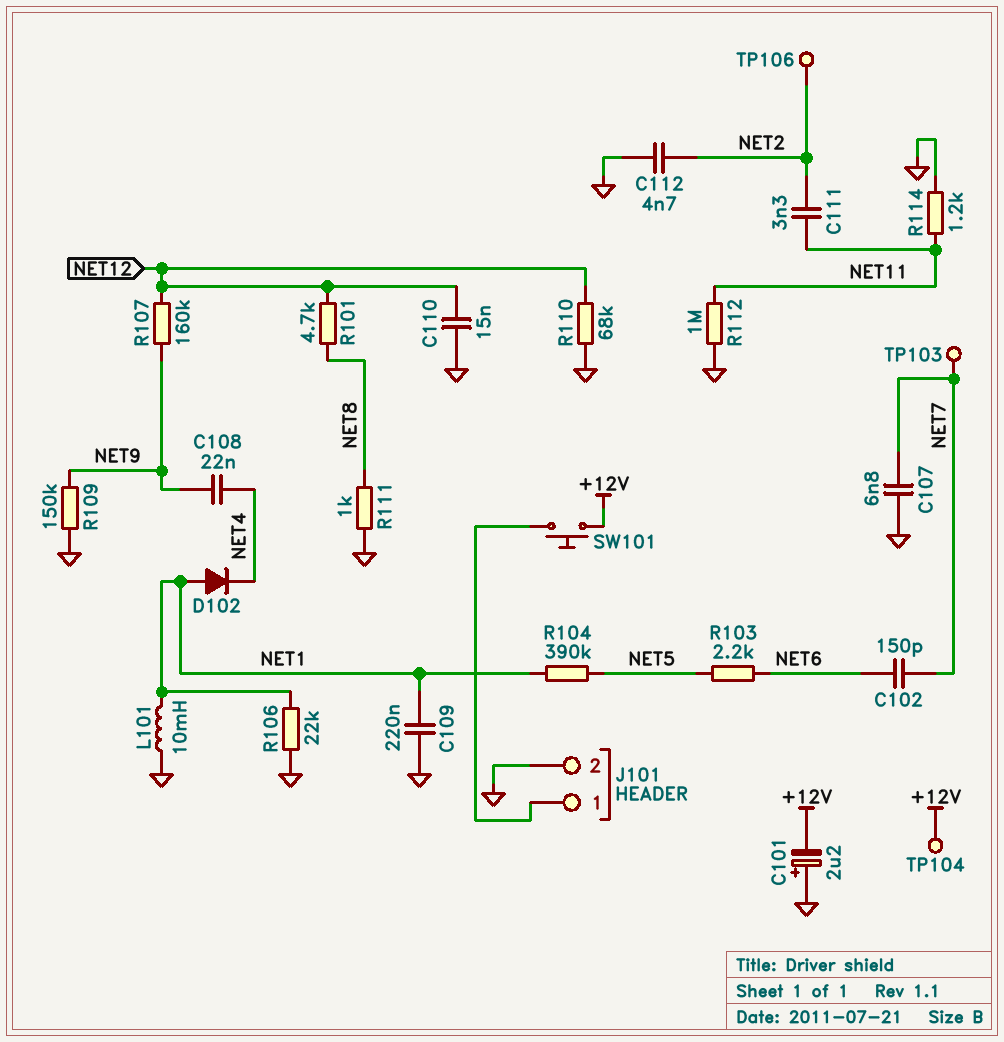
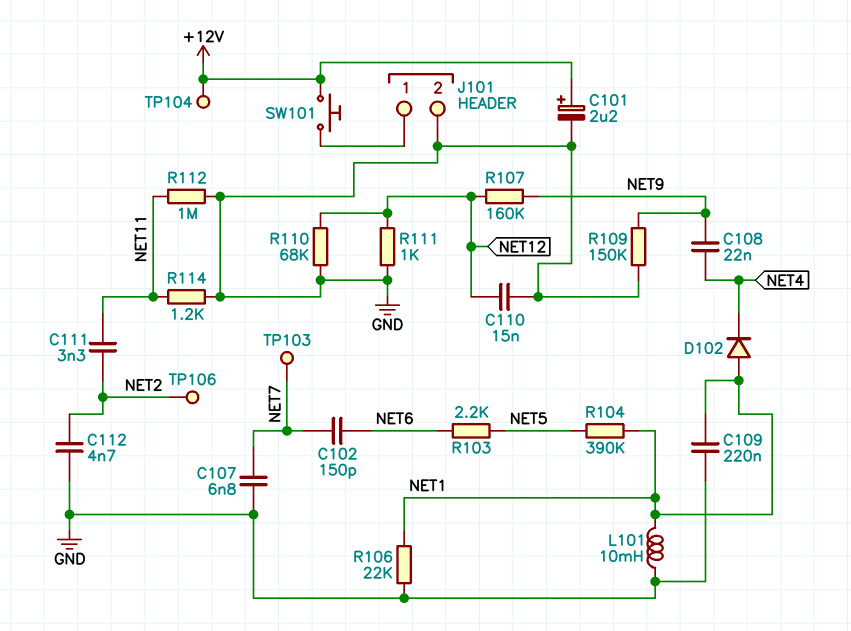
C101: 2.2uF (plus GND, minus +12V) -> 2.2uF (plus +12V, minus GND)
R101: 4.7k (NET8, NET12) -> none
R111: 1k (GND, NET8) -> 1k (GND, NET12)

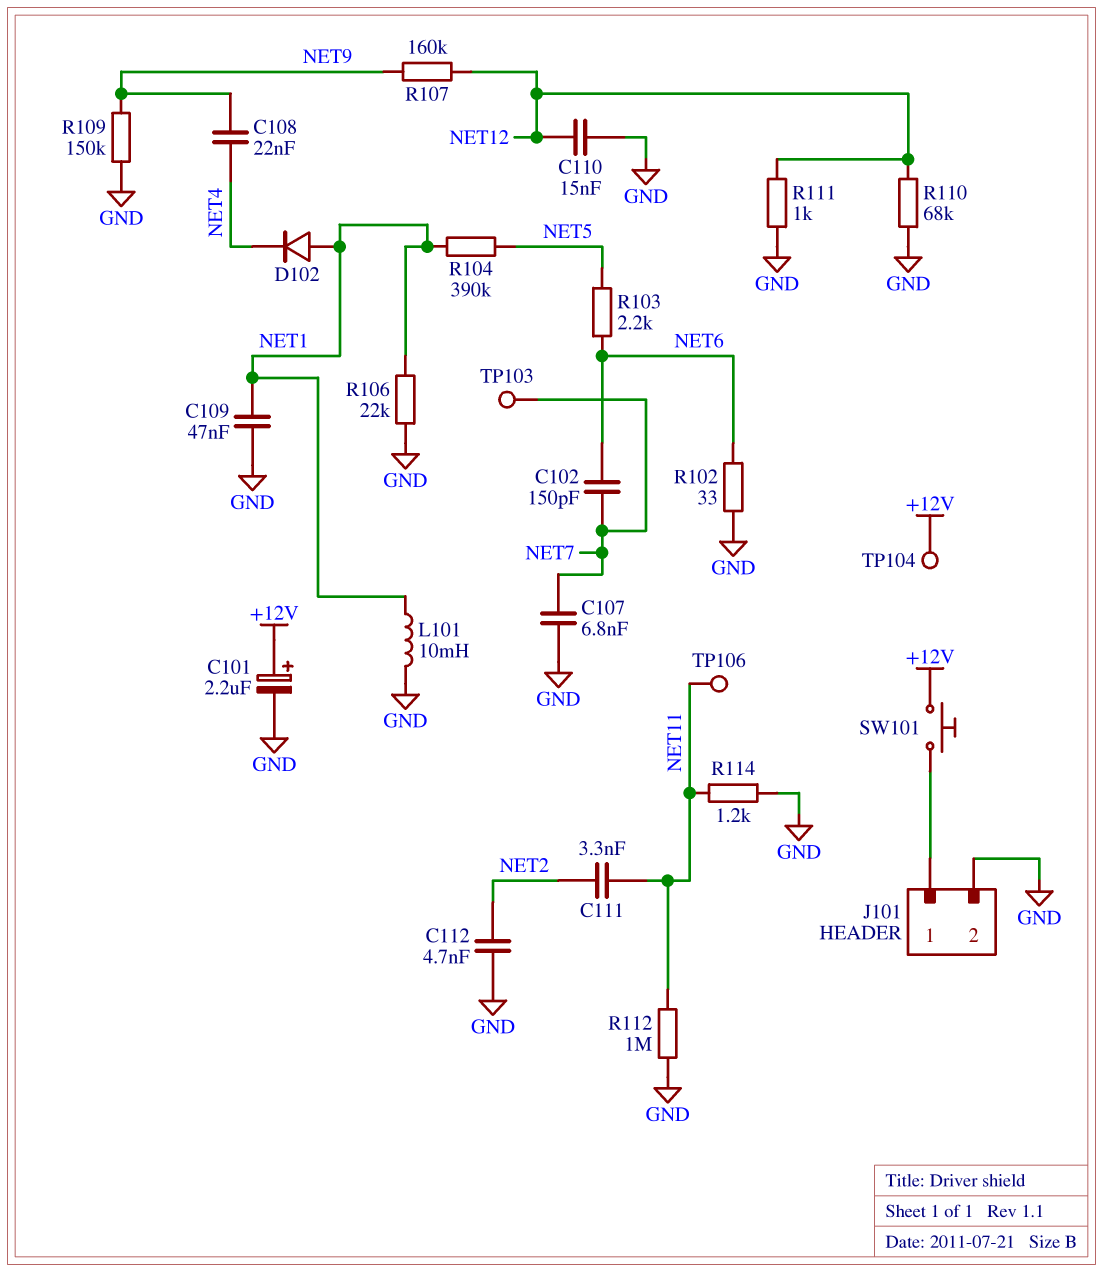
C109: 220nF (GND, NET1) -> 47nF (GND, NET1)
R102: none -> 33 (GND, NET6)
TP106: test point (NET2) -> test point (NET11)

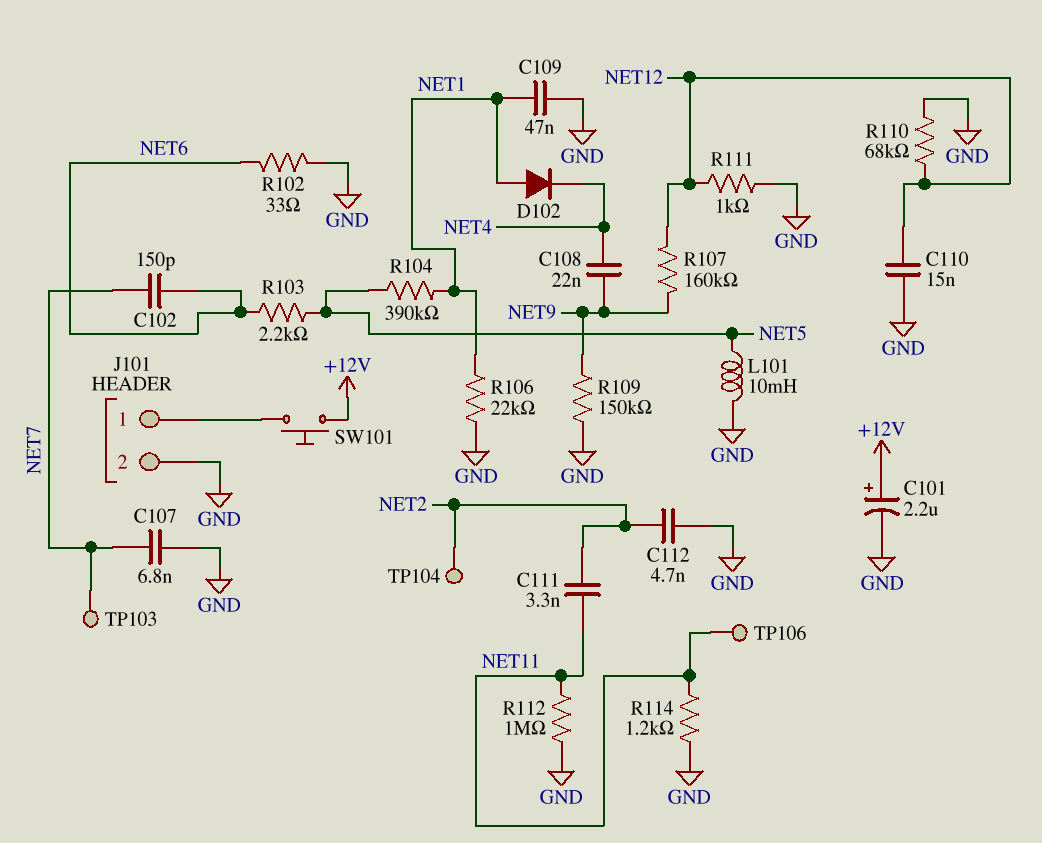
L101: 10mH (GND, NET1) -> 10mH (GND, NET5)
TP104: test point (+12V) -> test point (NET2)

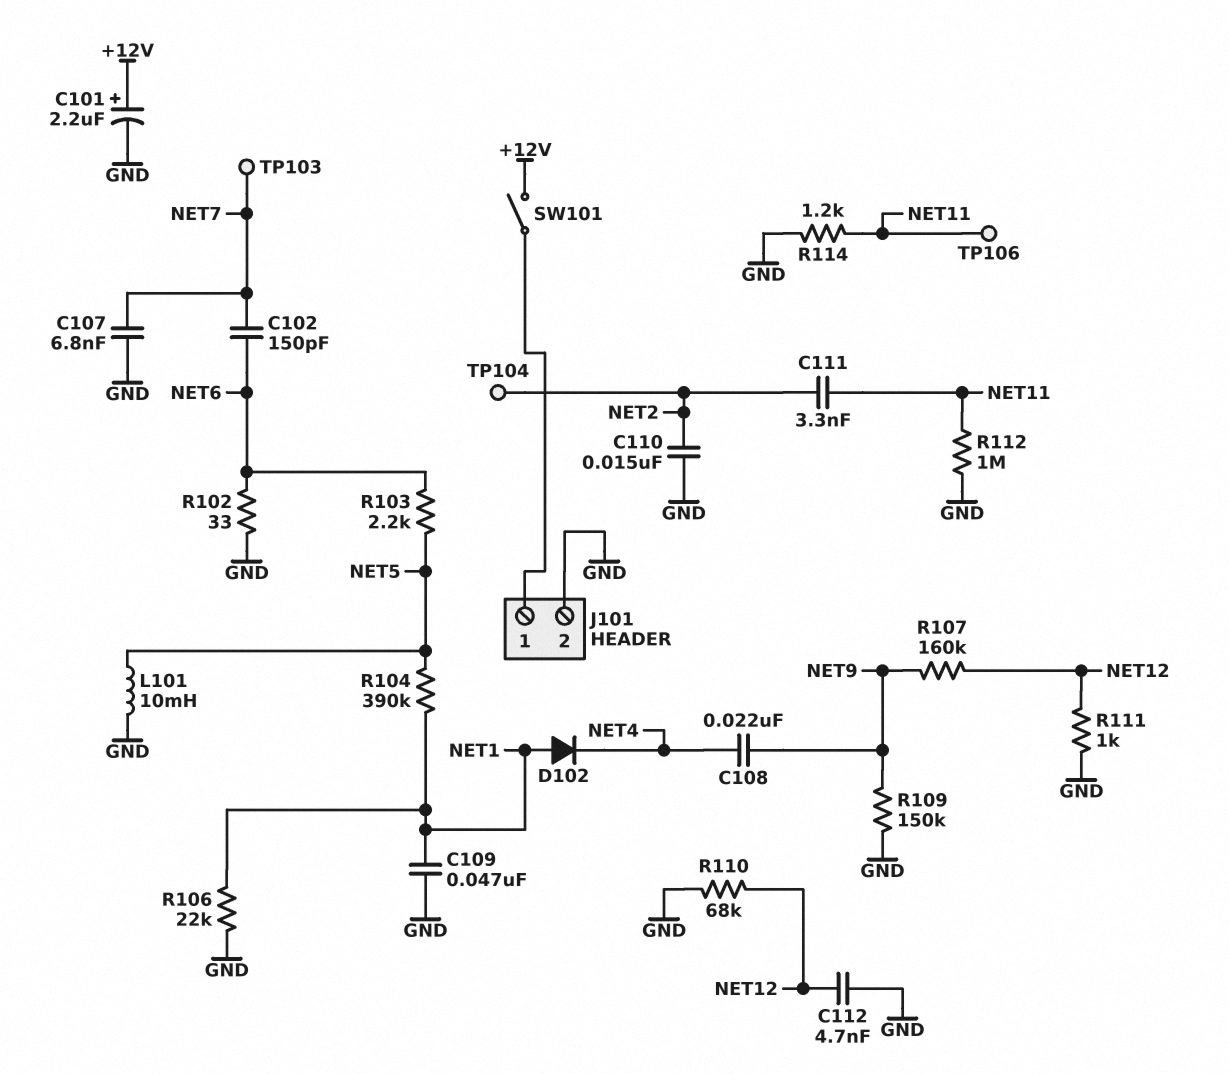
C110: 15nF (GND, NET12) -> 15nF (GND, NET2)
C112: 4.7nF (GND, NET2) -> 4.7nF (GND, NET12)
SW101: button (+12V, J101/1) -> switch (+12V, J101/1)

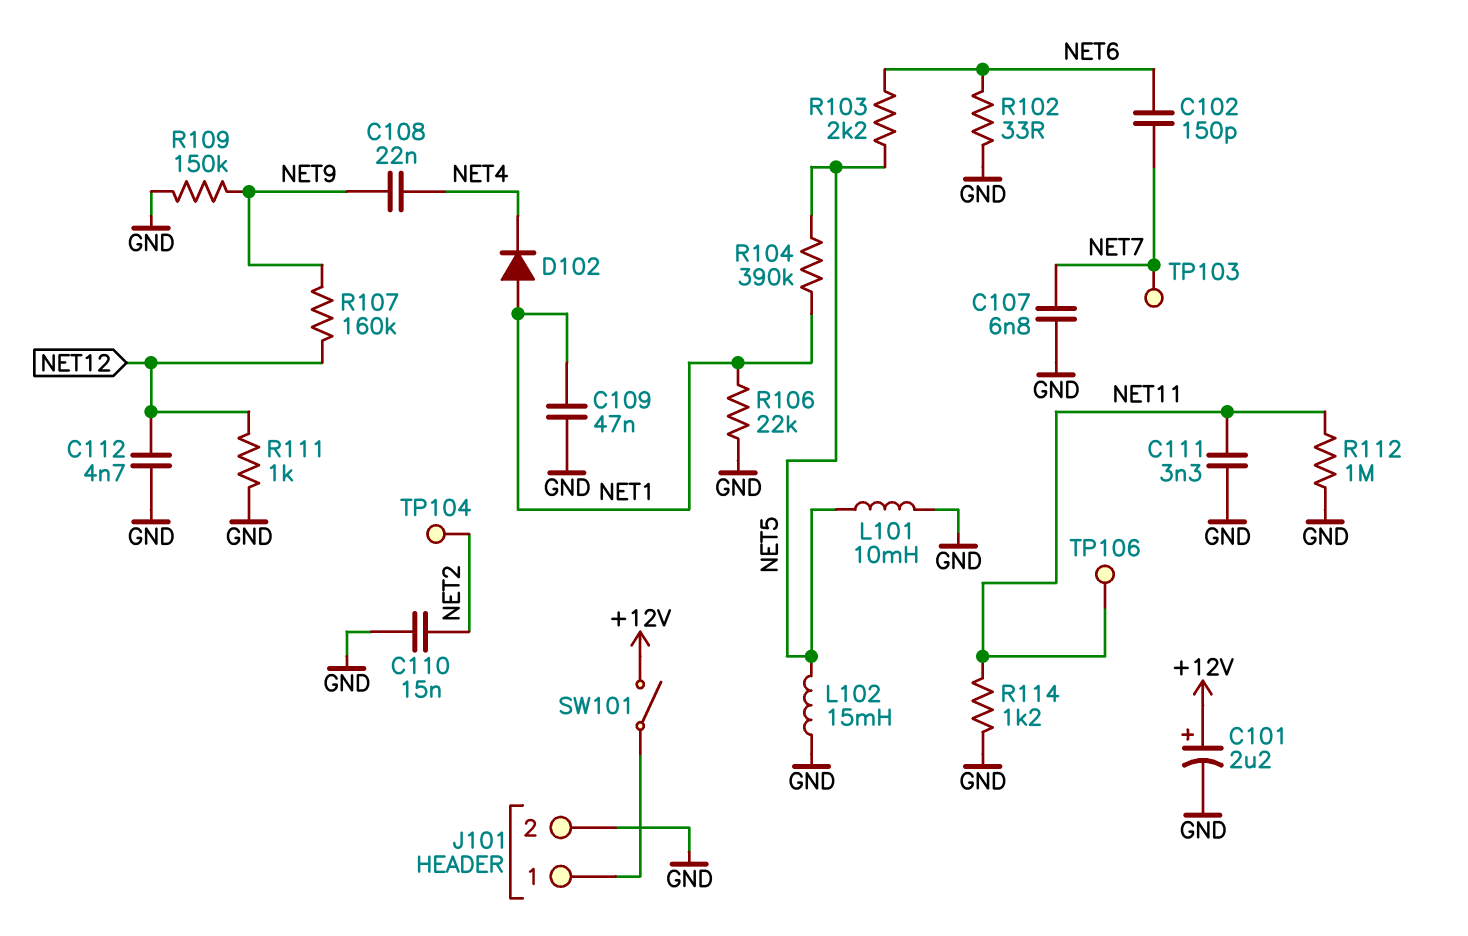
C111: 3.3nF (NET2, NET11) -> 3.3nF (GND, NET11)
L102: none -> 15mH (GND, NET5)
R110: 68k (GND, NET12) -> none

